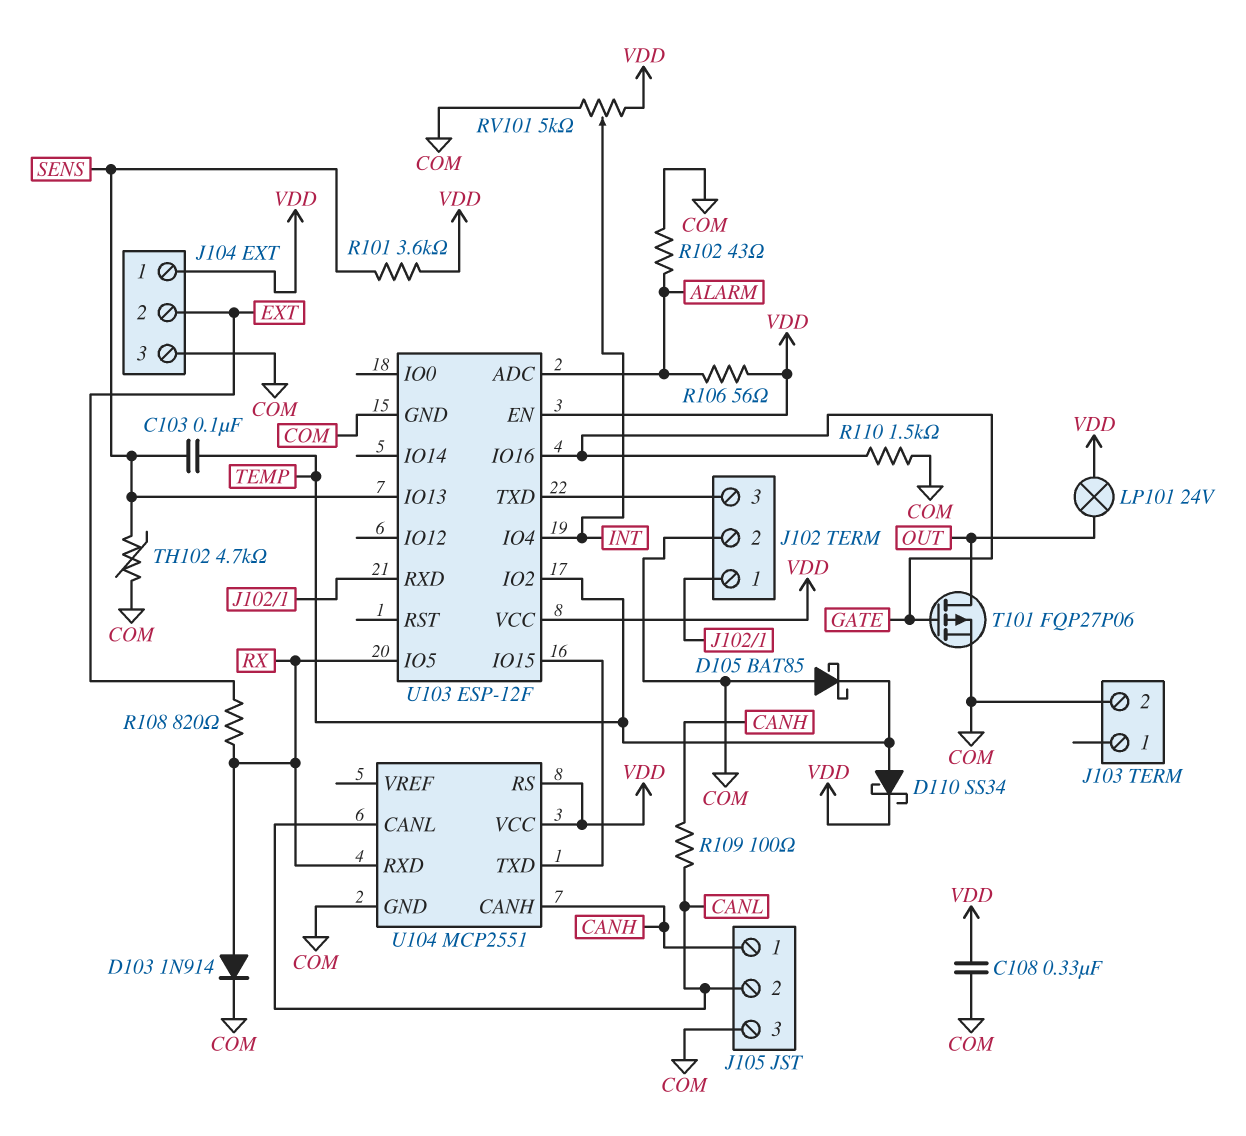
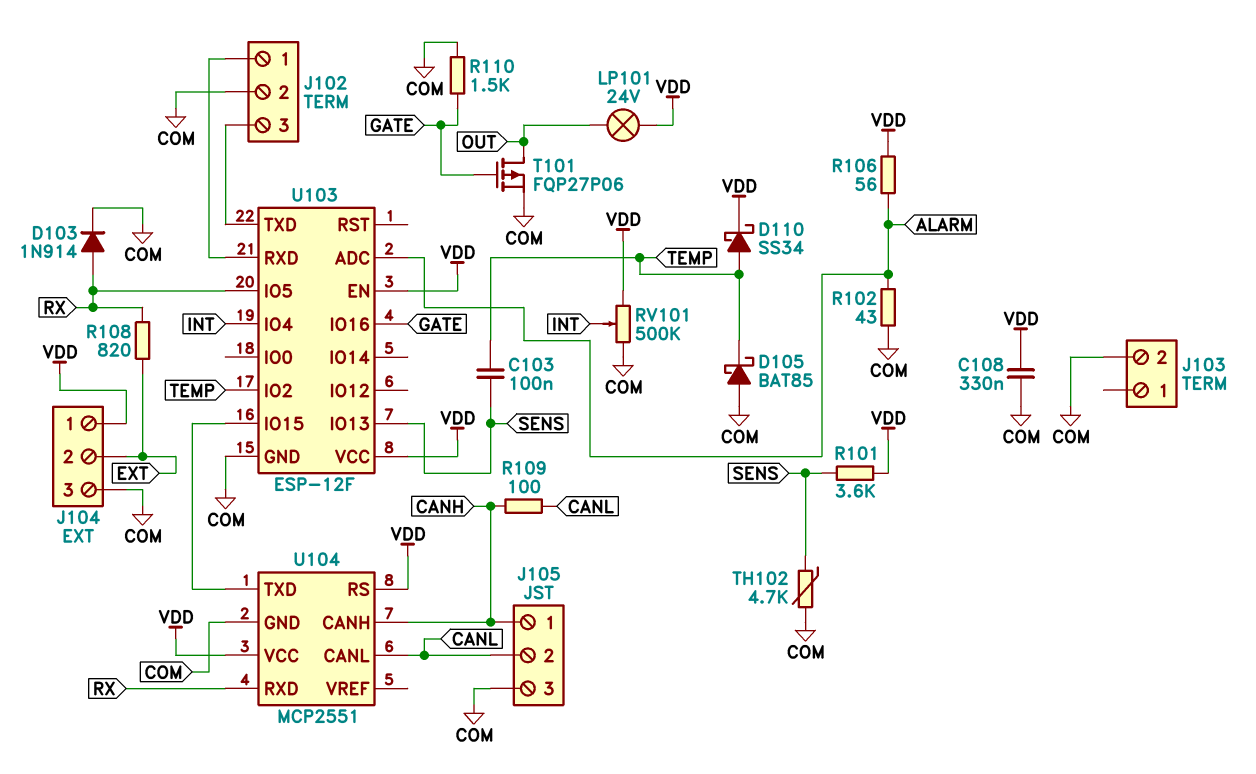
RV101: 5k (COM, VDD, wiper INT) -> 500k (COM, VDD, wiper INT)

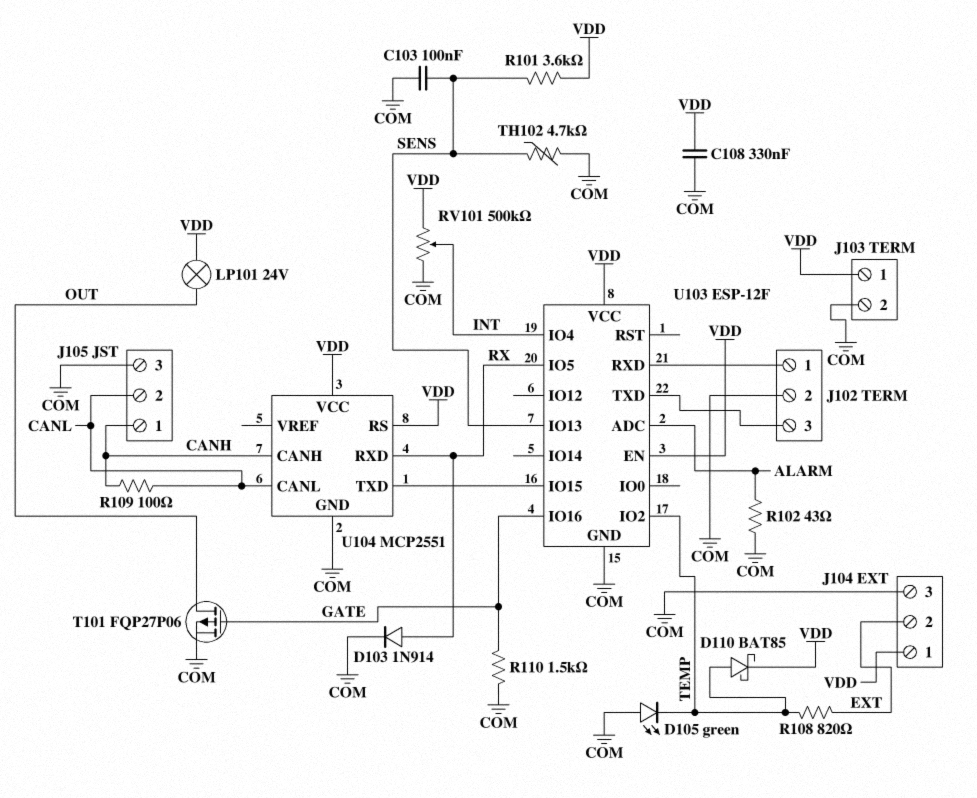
C103: 100nF (SENS, TEMP) -> 100nF (COM, SENS)
D105: schottky BAT85 (A COM, K TEMP) -> LED green (A COM, K TEMP)
D110: schottky SS34 (A TEMP, K VDD) -> schottky BAT85 (A TEMP, K VDD)
J103 pin 1: none -> VDD
R106: 56 (ALARM, VDD) -> none
R108: 820 (EXT, RX) -> 820 (EXT, TEMP)

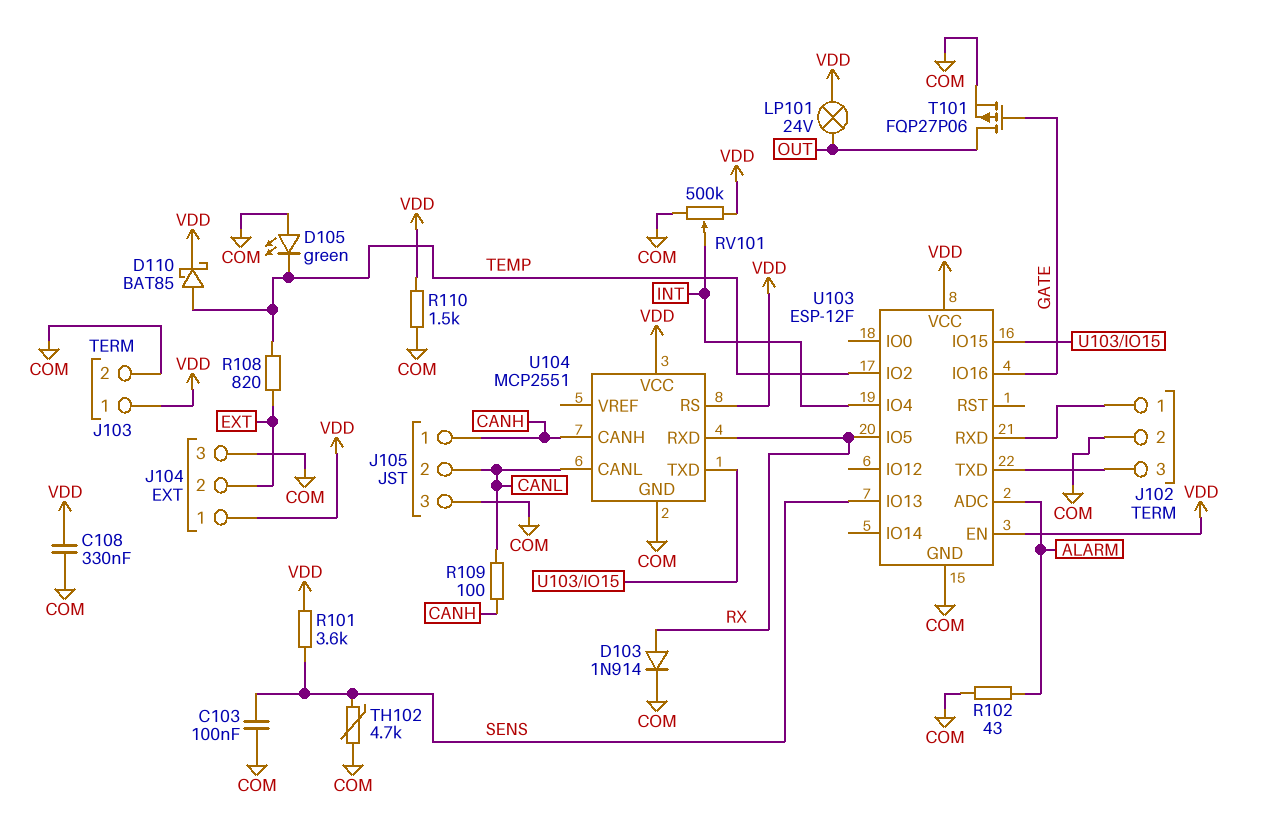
R110: 1.5k (COM, GATE) -> 1.5k (COM, VDD)

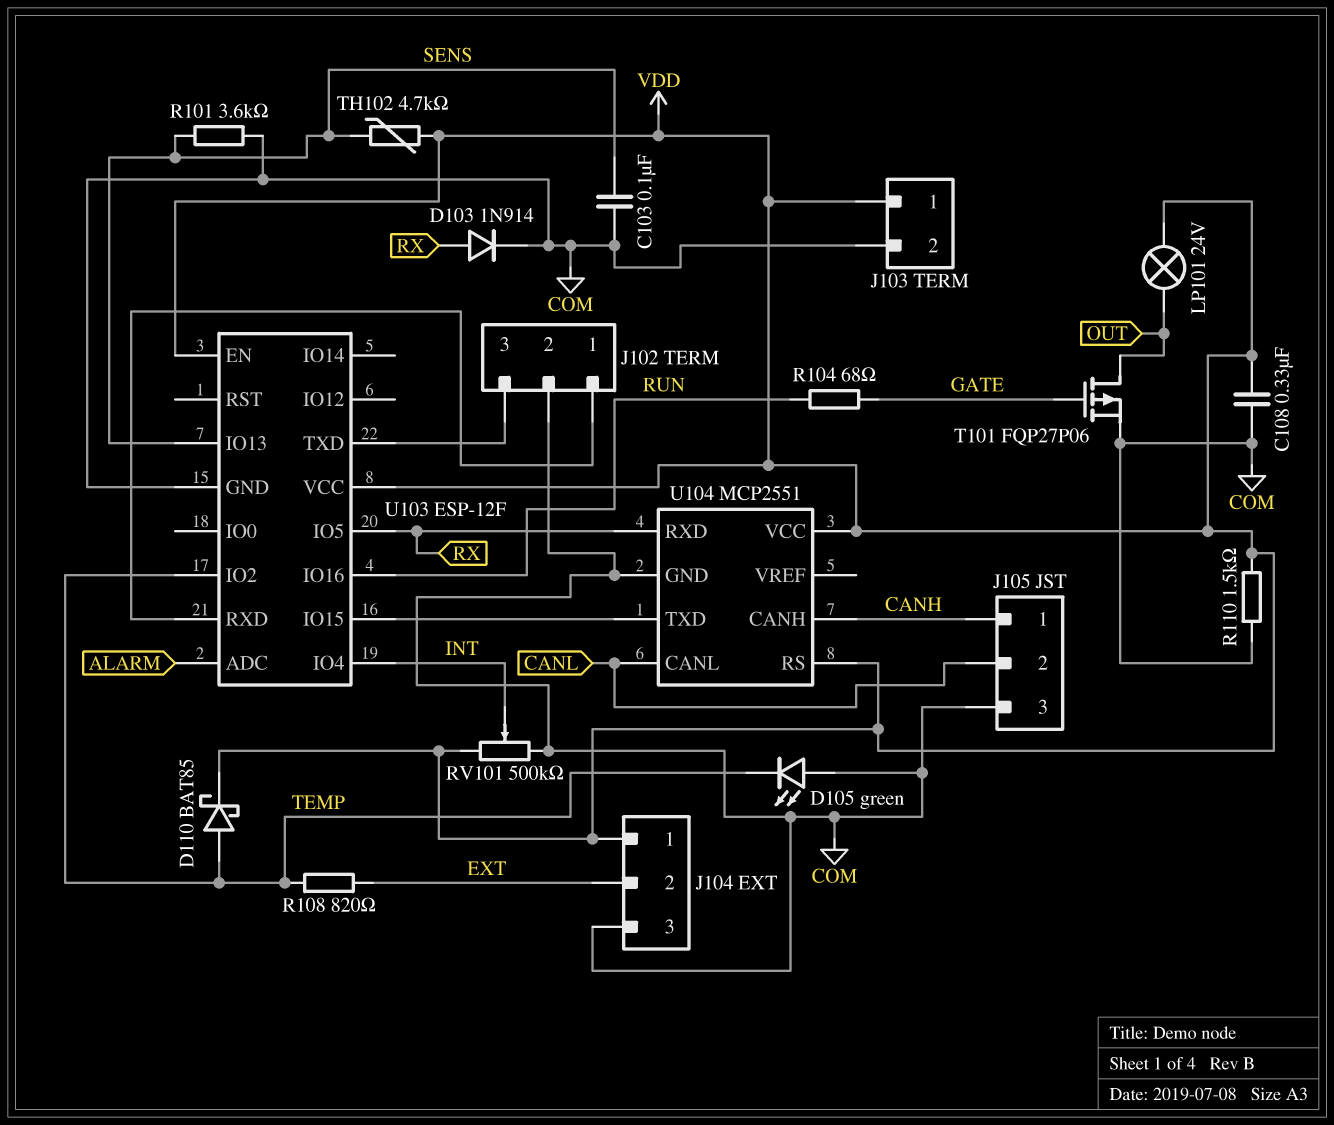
R101: 3.6k (SENS, VDD) -> 3.6k (COM, SENS)
R102: 43 (ALARM, COM) -> none
R104: none -> 68 (GATE, RUN)
R109: 100 (CANH, CANL) -> none
TH102: 4.7k (COM, SENS) -> 4.7k (SENS, VDD)
U103 pin IO16: GATE -> RUN

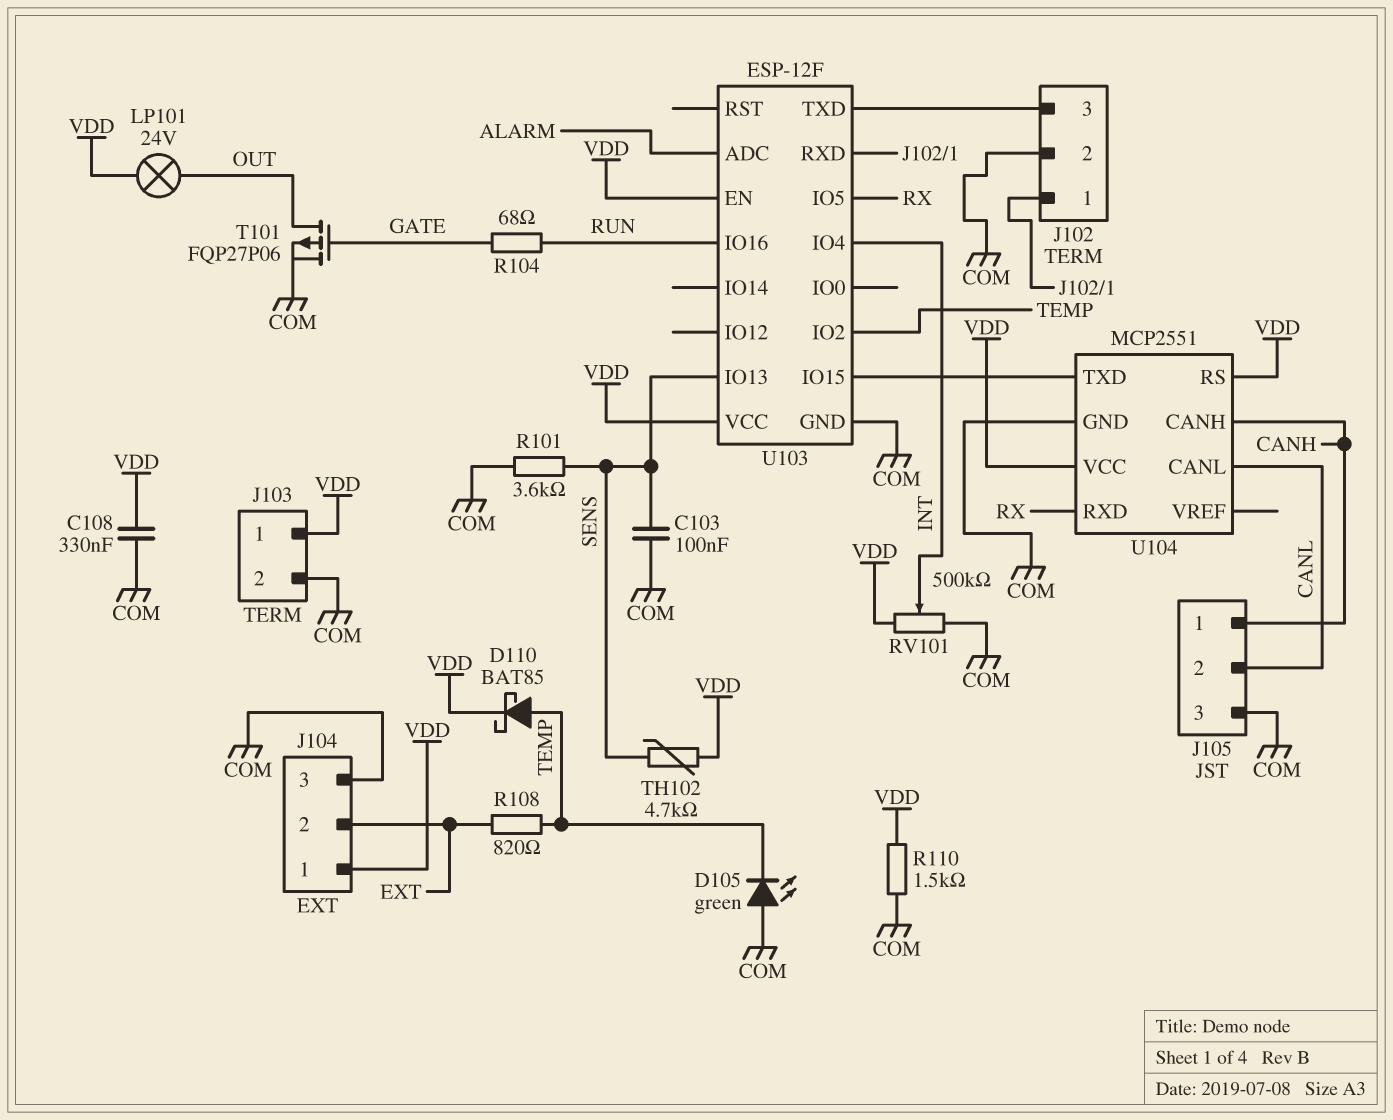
D103: diode 1N914 (A RX, K COM) -> none

